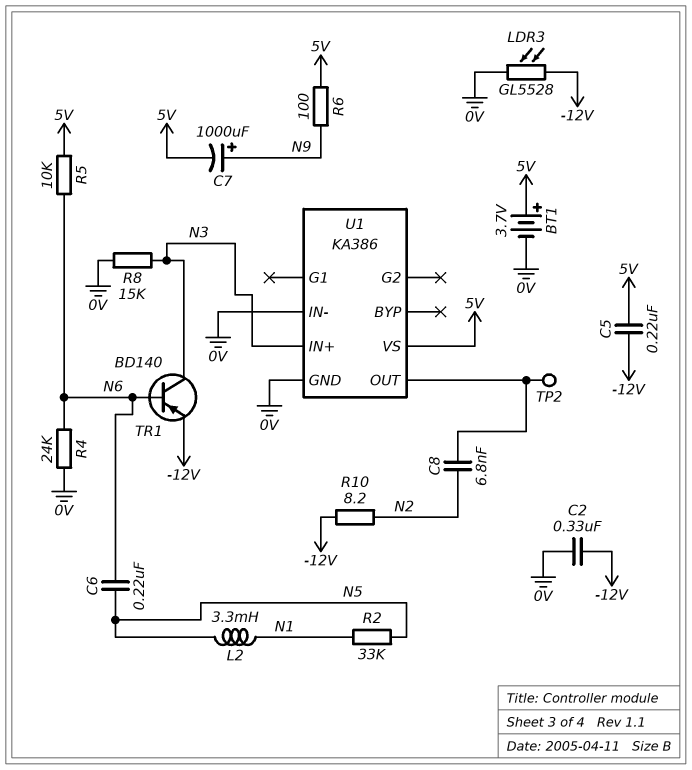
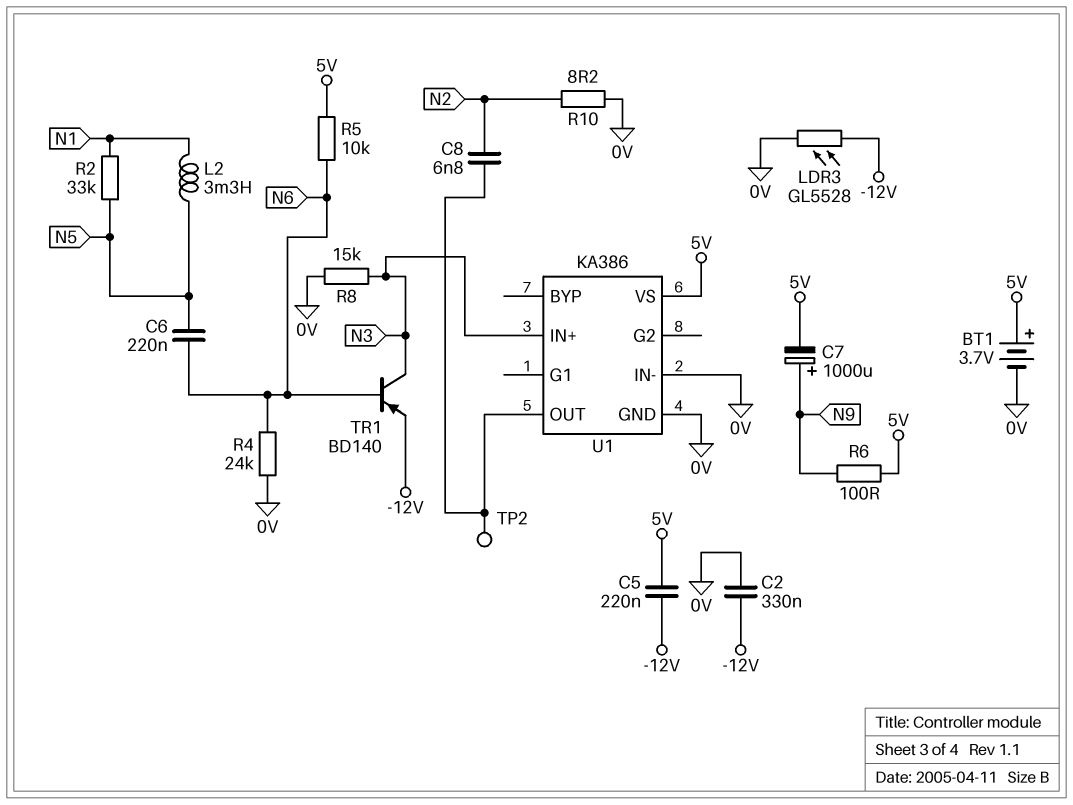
R10: 8.2 (-12V, N2) -> 8.2 (0V, N2)

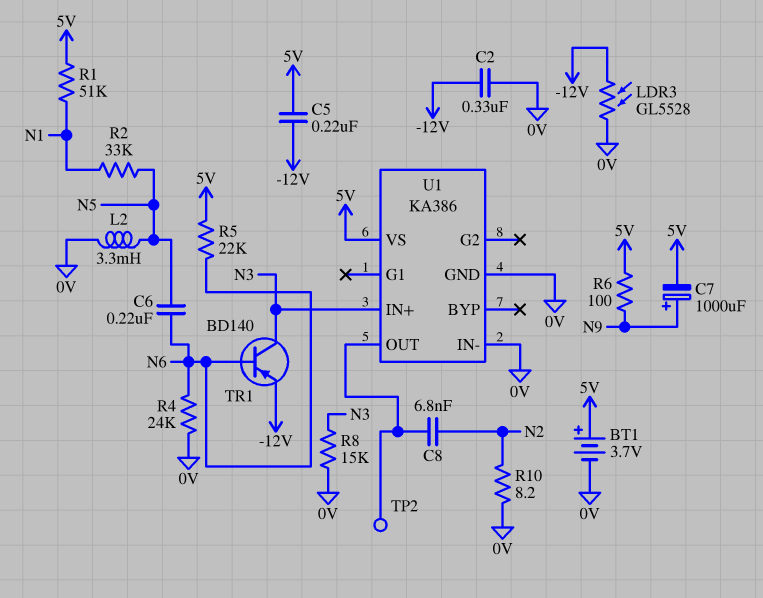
L2: 3.3mH (N1, N5) -> 3.3mH (0V, N5)
R1: none -> 51k (5V, N1)
R5: 10k (5V, N6) -> 22k (5V, N6)

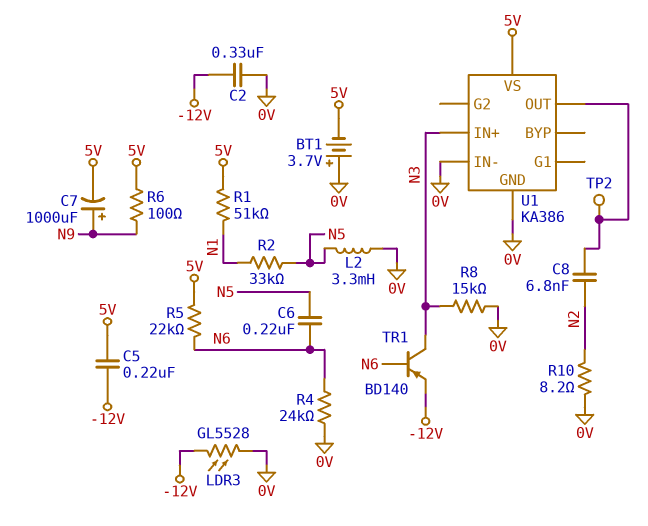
BT1: 3.7V (plus 5V, minus 0V) -> 3.7V (plus 0V, minus 5V)

